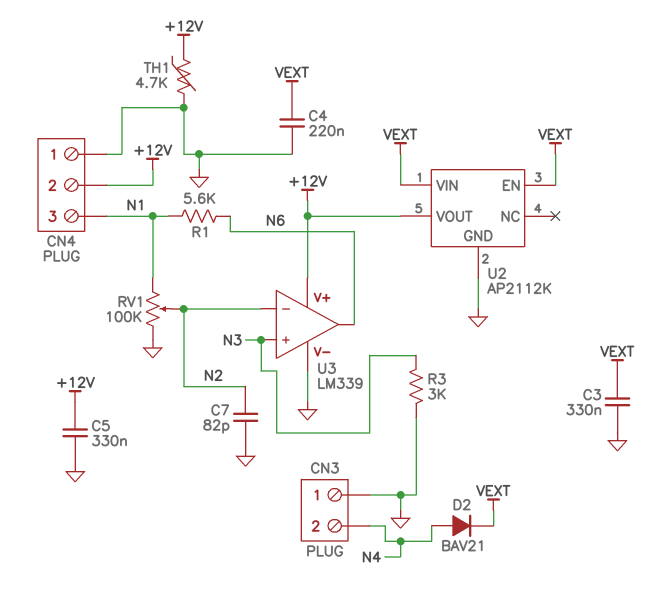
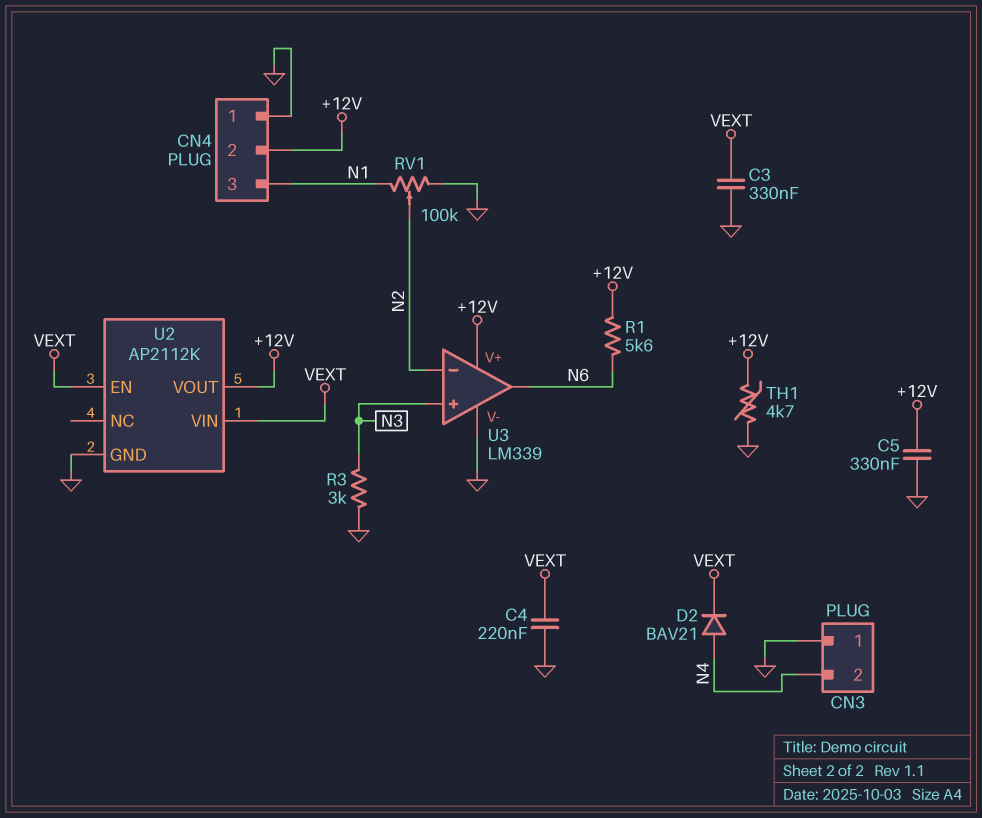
C7: 82pF (GND, N2) -> none
R1: 5.6k (N1, N6) -> 5.6k (+12V, N6)

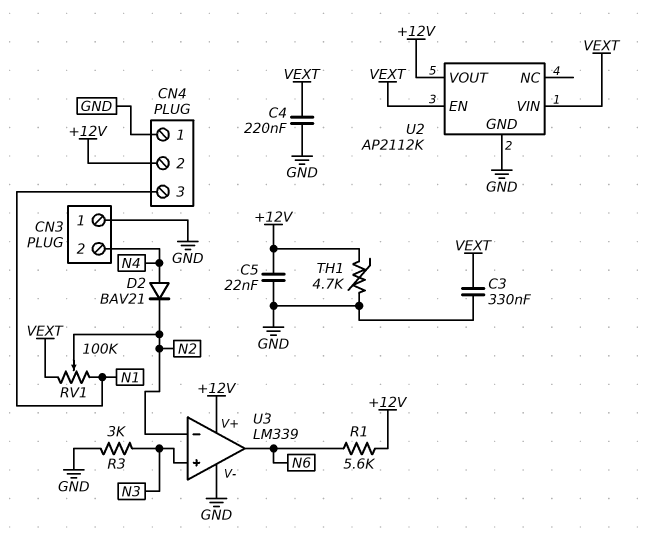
C5: 330nF (+12V, GND) -> 22nF (+12V, GND)
D2: diode BAV21 (A N4, K VEXT) -> diode BAV21 (A N4, K N2)
RV1: 100k (GND, N1, wiper N2) -> 100k (N1, VEXT, wiper N2)

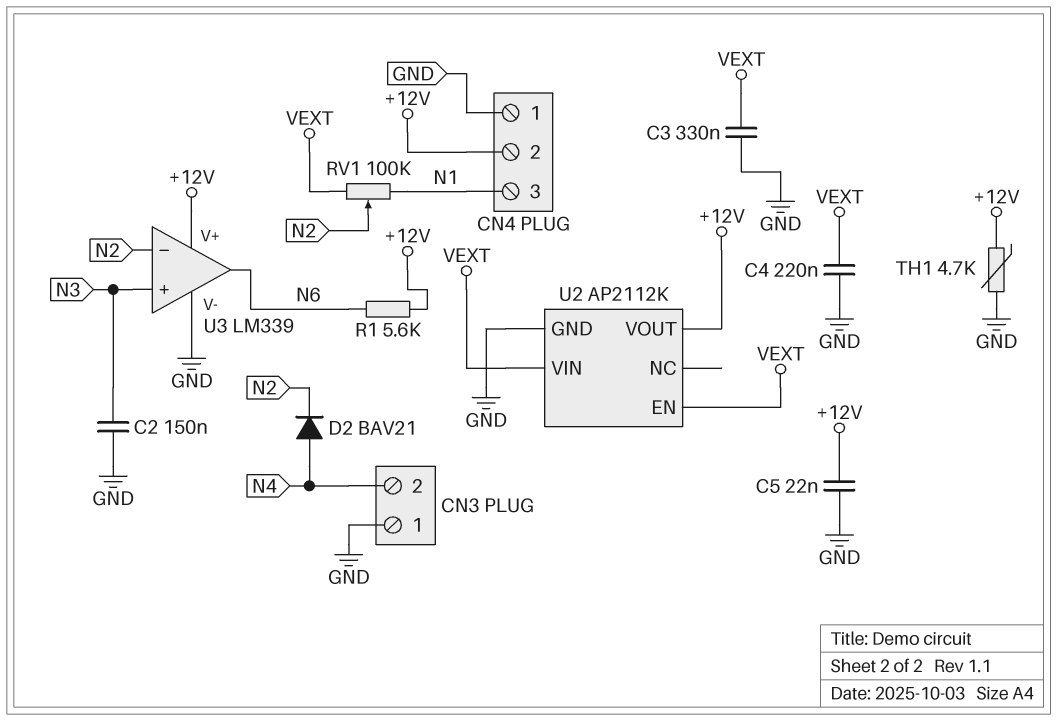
C2: none -> 150nF (GND, N3)
R3: 3k (GND, N3) -> none

